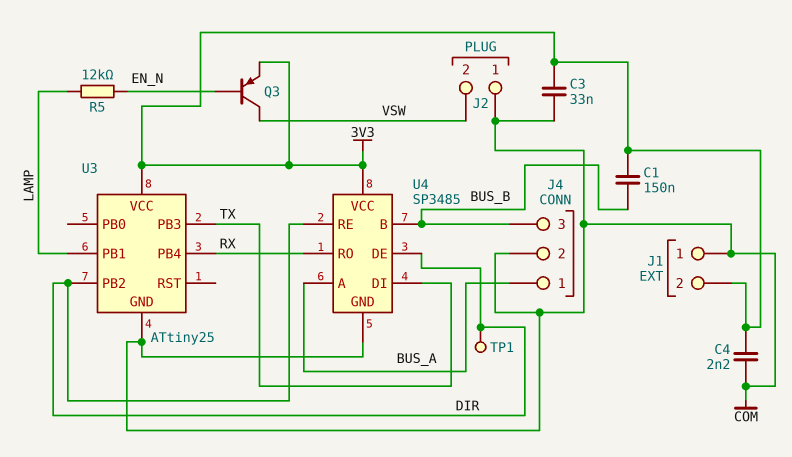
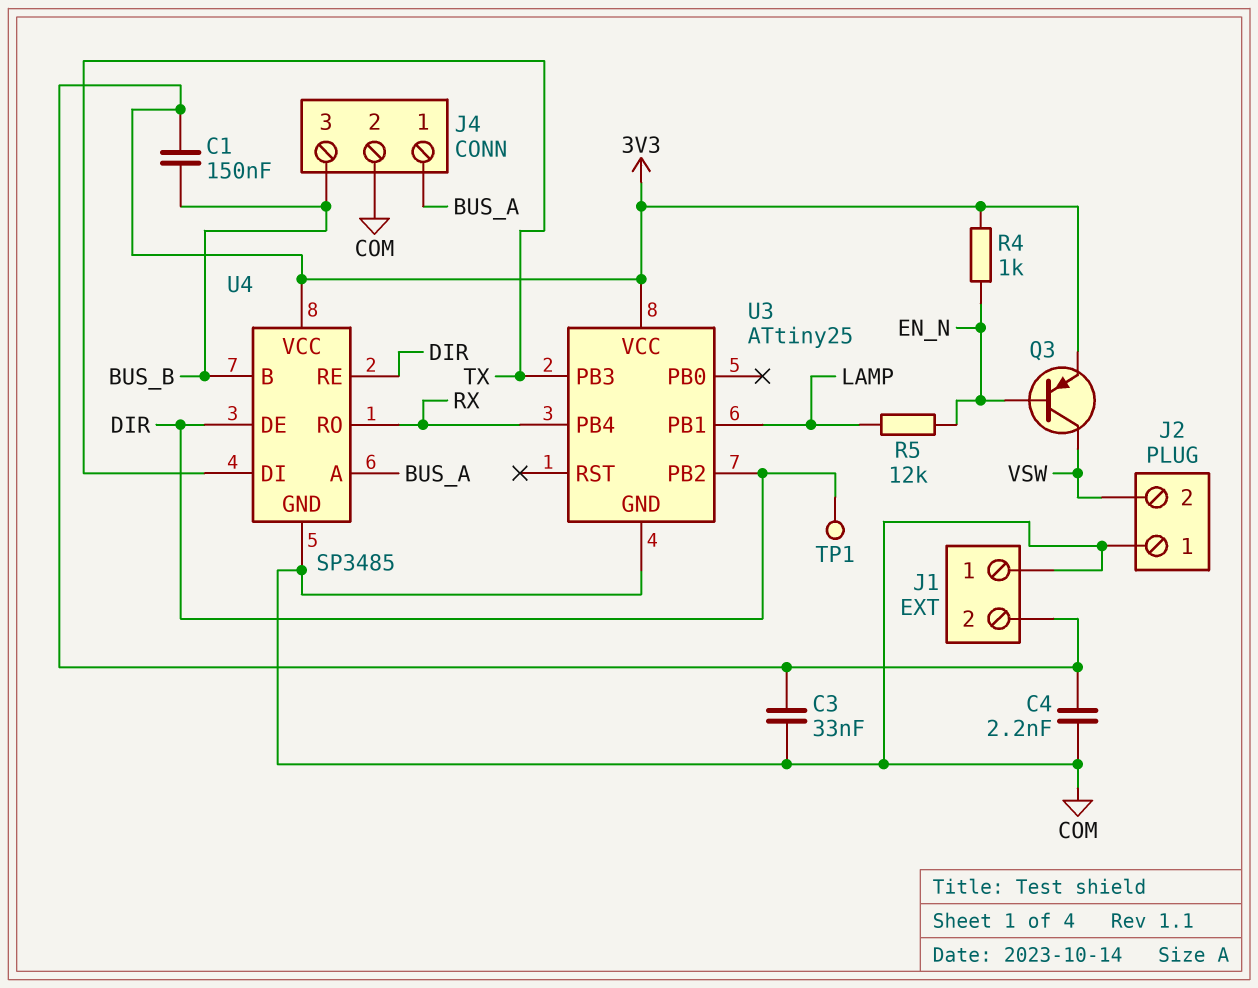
R4: none -> 1k (3V3, EN_N)

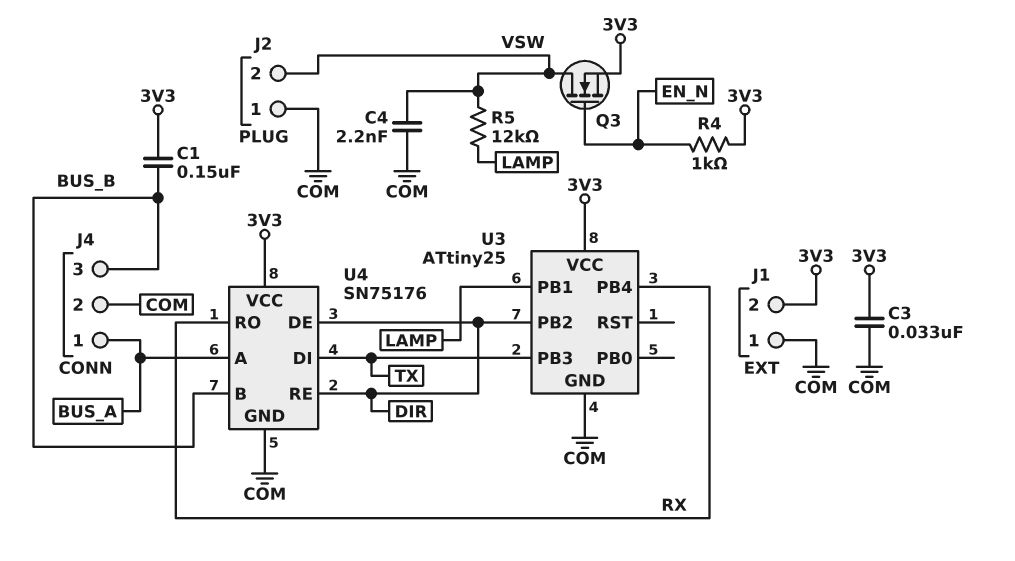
C4: 2.2nF (3V3, COM) -> 2.2nF (COM, VSW)
Q3: PNP (B EN_N, C VSW, E 3V3) -> NMOS (G EN_N, D VSW, S 3V3)
R5: 12k (EN_N, LAMP) -> 12k (LAMP, VSW)
TP1: test point (DIR) -> none
U4: SP3485 -> SN75176

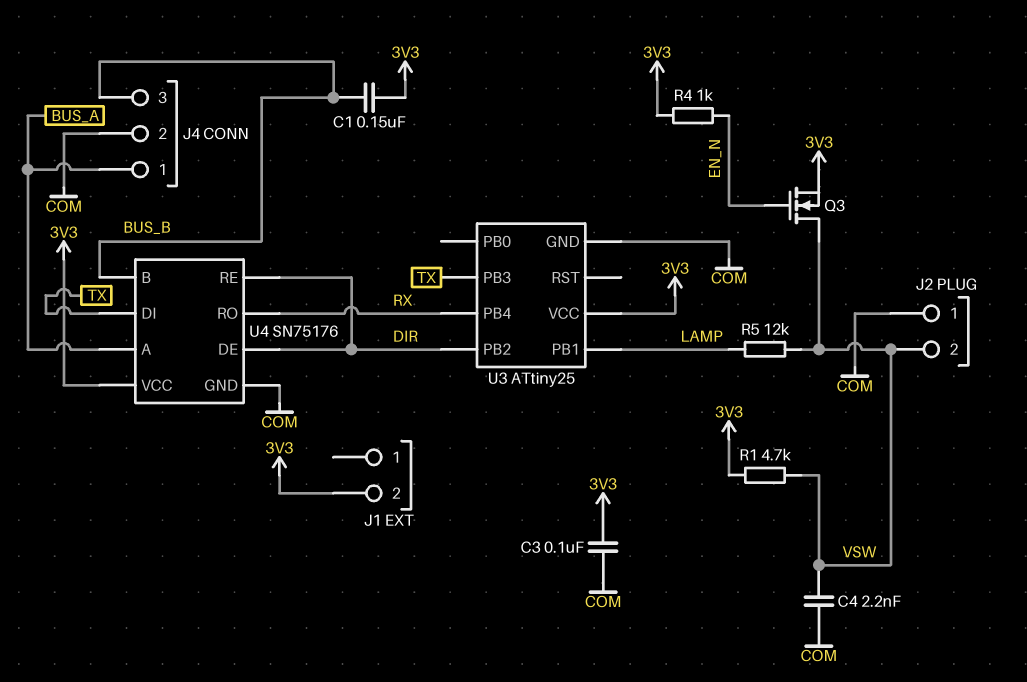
C3: 33nF (3V3, COM) -> 100nF (3V3, COM)
J1 pin 1: COM -> none
R1: none -> 4.7k (3V3, VSW)

